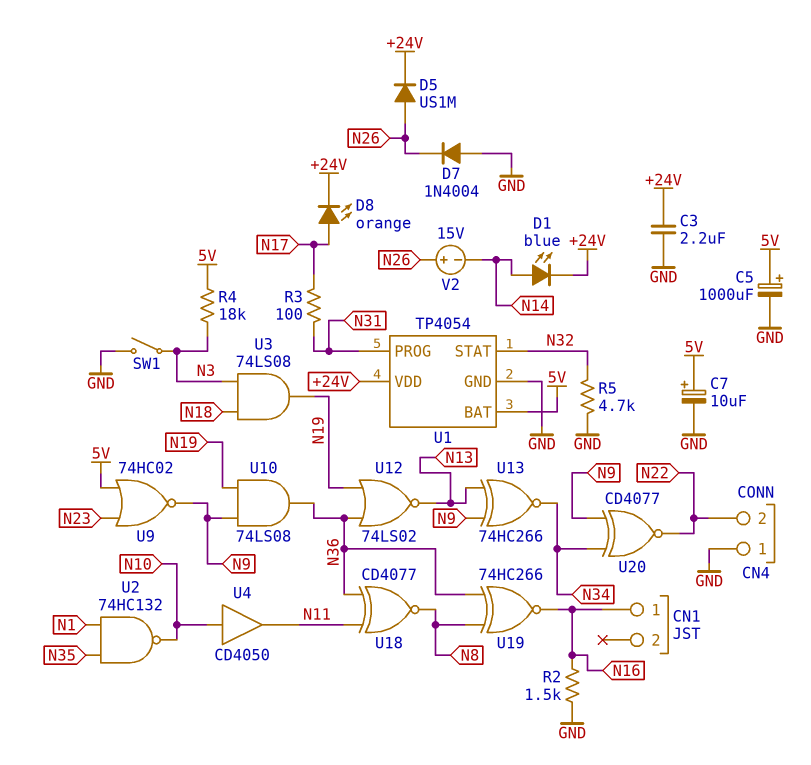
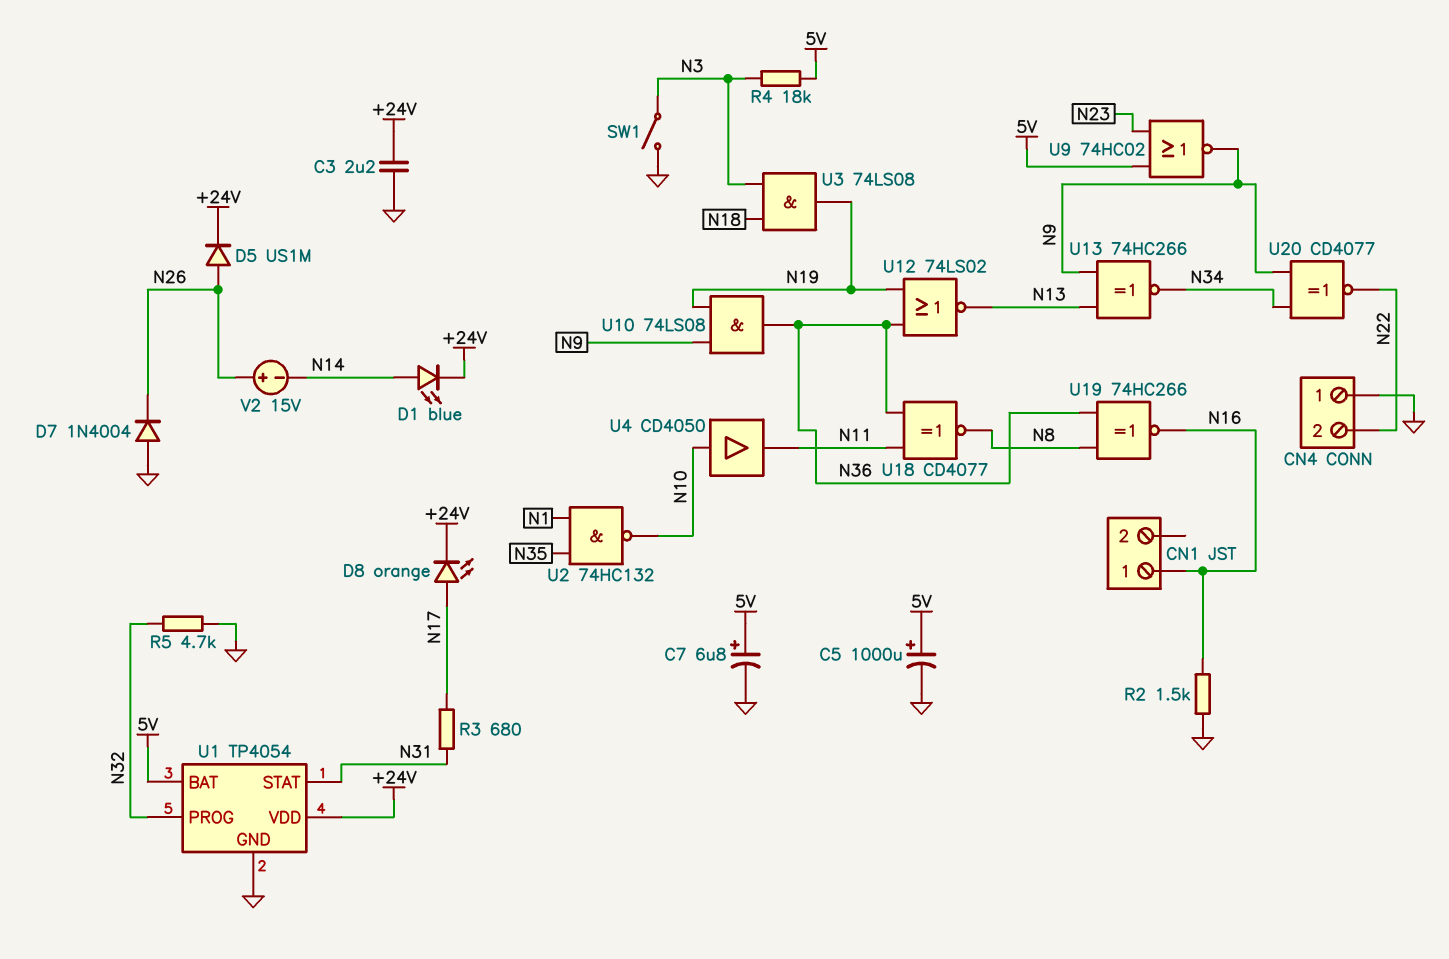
C7: 10uF (plus 5V, minus GND) -> 6.8uF (plus 5V, minus GND)
R3: 100 (N17, N31) -> 680 (N17, N31)
U1 pin PROG: N31 -> N32
U1 pin STAT: N32 -> N31

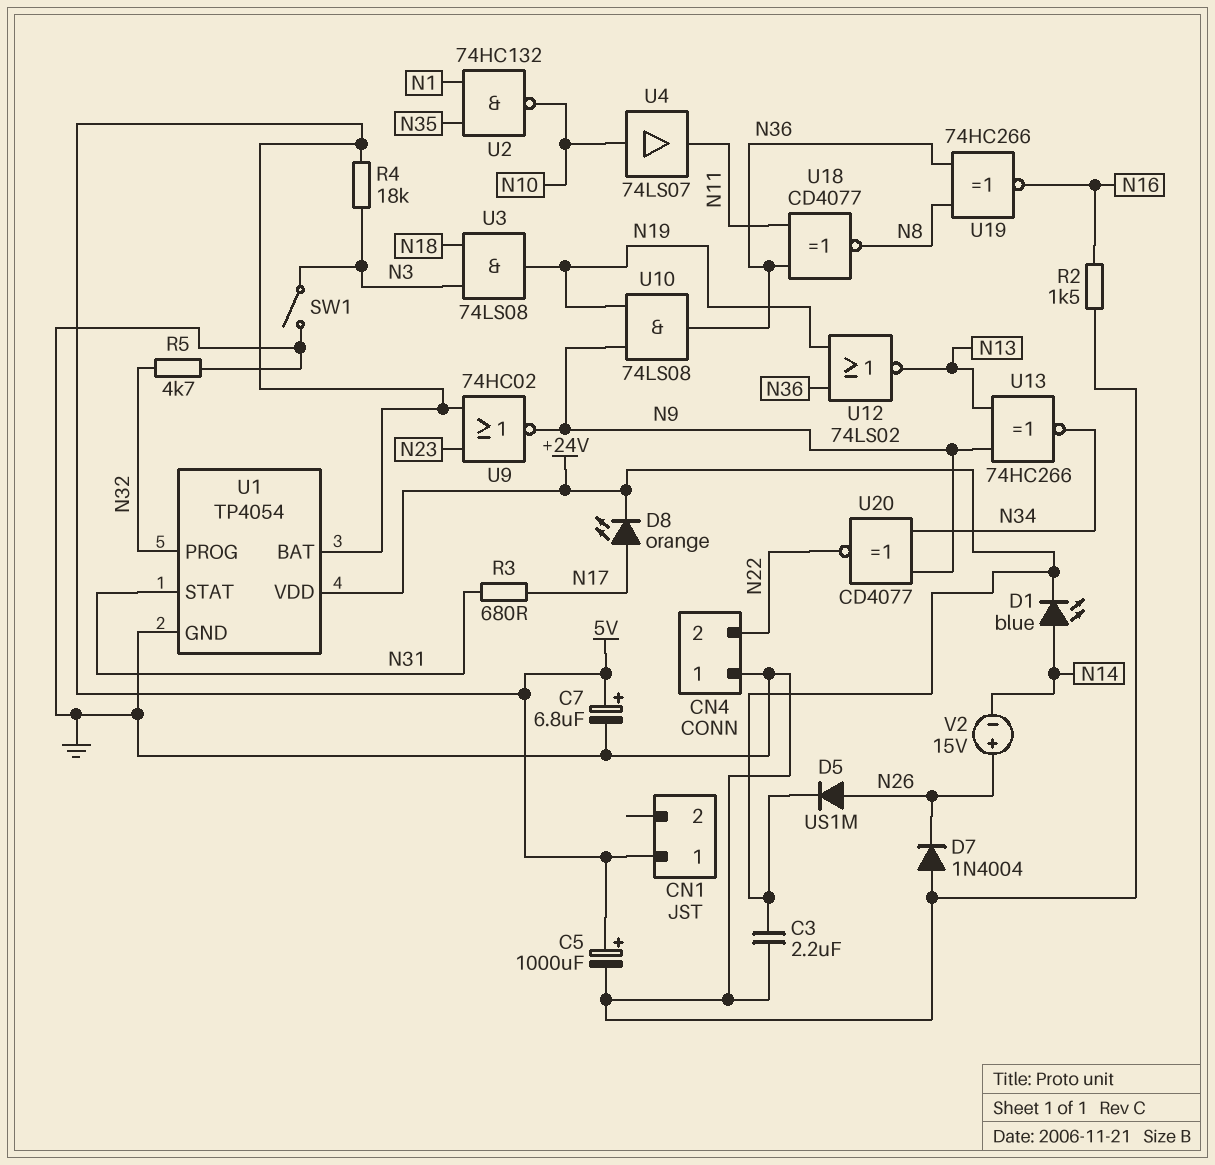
CN1 pin 1: N16 -> 5V
U4: buffer CD4050 (in N10, out N11) -> buffer 74LS07 (in N10, out N11)

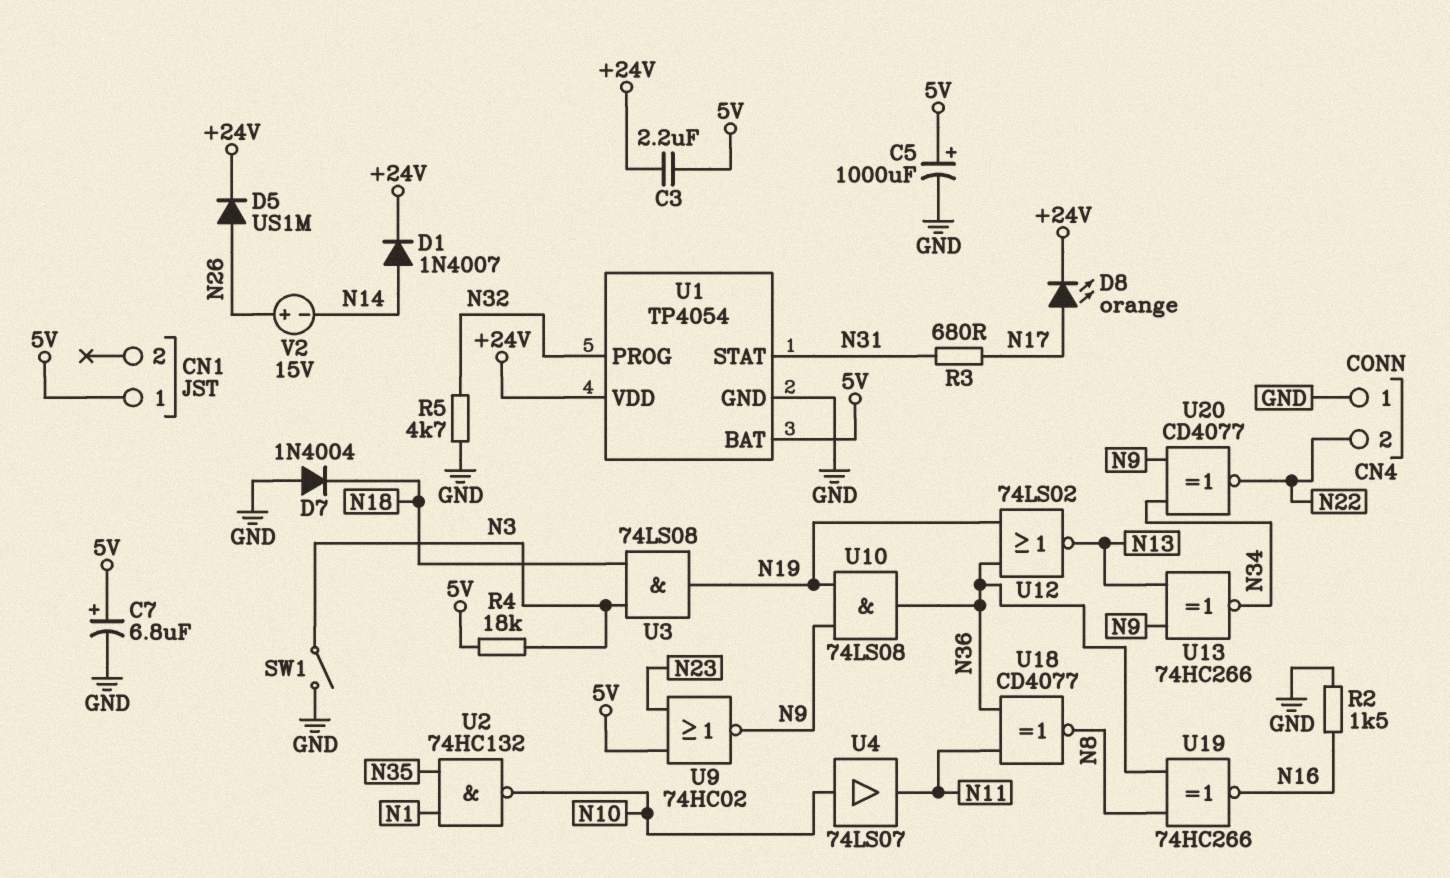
C3: 2.2uF (+24V, GND) -> 2.2uF (+24V, 5V)
D1: LED blue (A N14, K +24V) -> diode 1N4007 (A N14, K +24V)
D7: diode 1N4004 (A GND, K N26) -> diode 1N4004 (A GND, K N18)

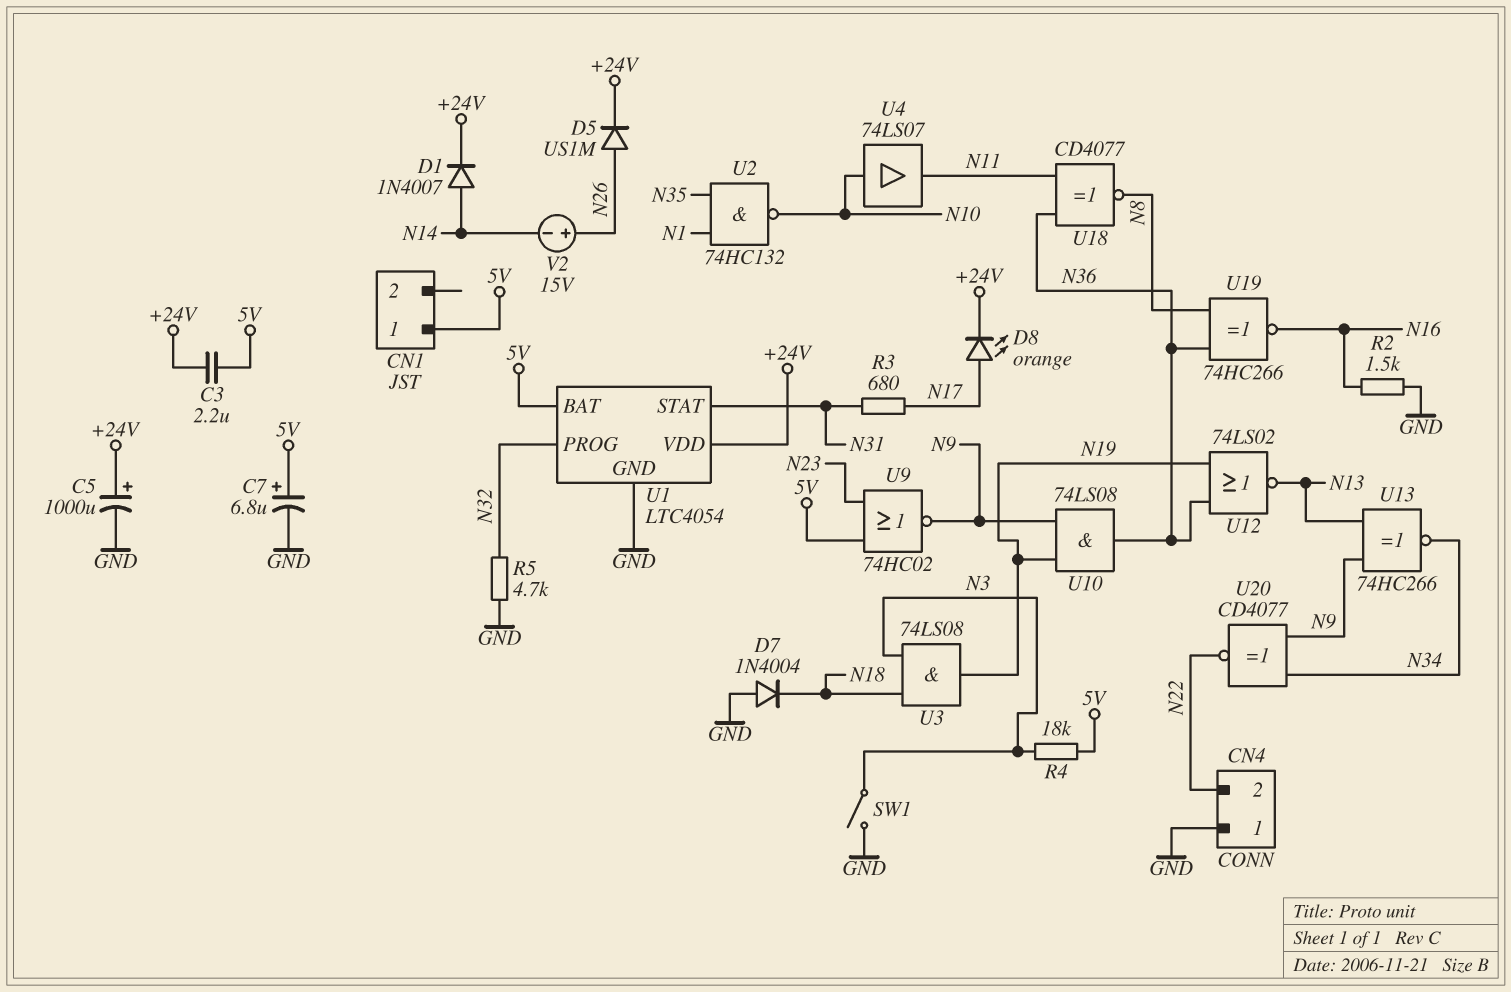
C5: 1000uF (plus 5V, minus GND) -> 1000uF (plus +24V, minus GND)
U1: TP4054 -> LTC4054

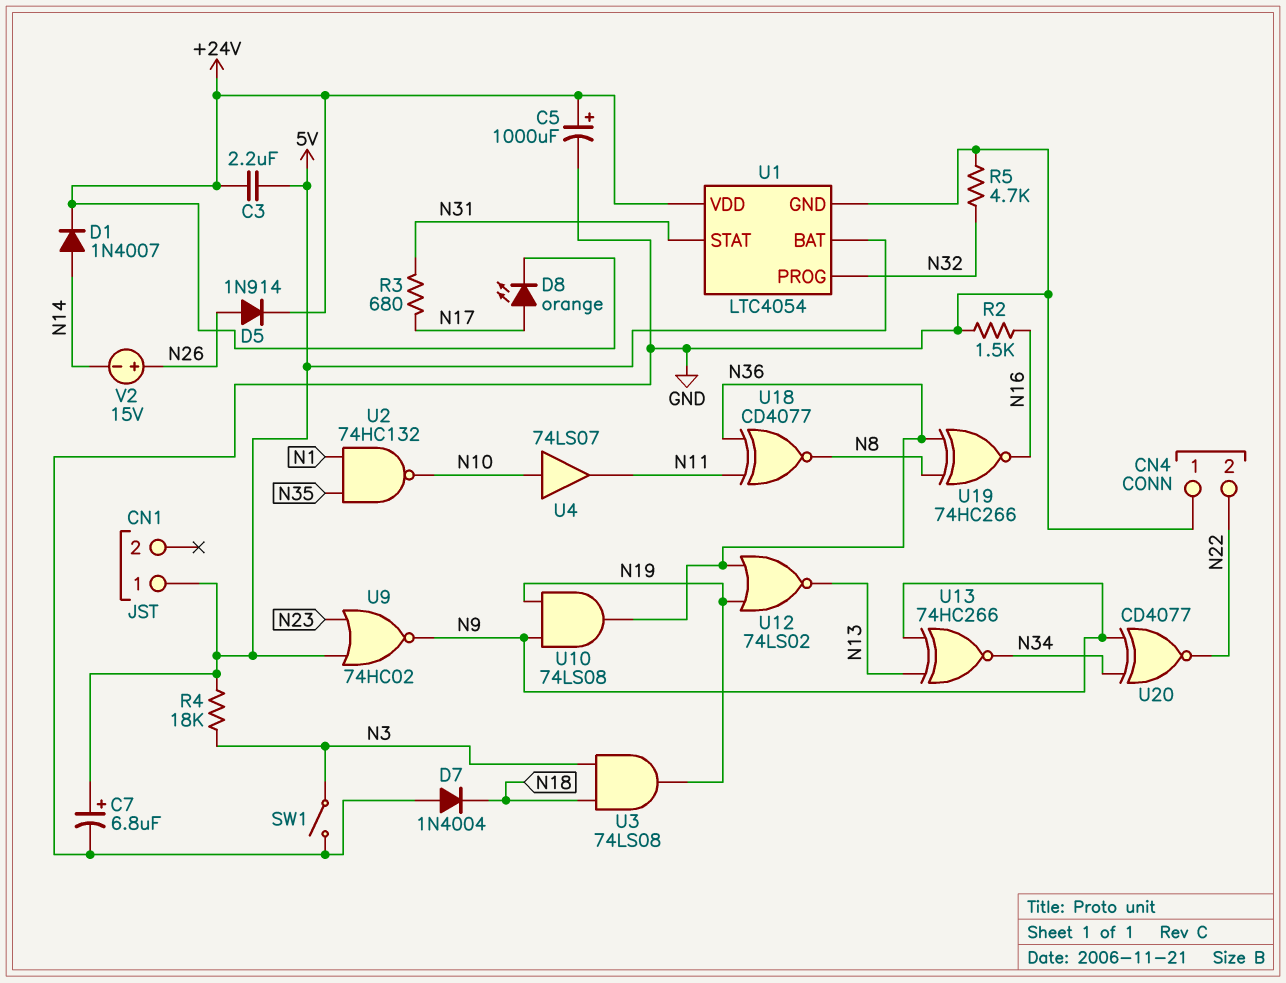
D5: diode US1M (A N26, K +24V) -> diode 1N914 (A N26, K +24V)

